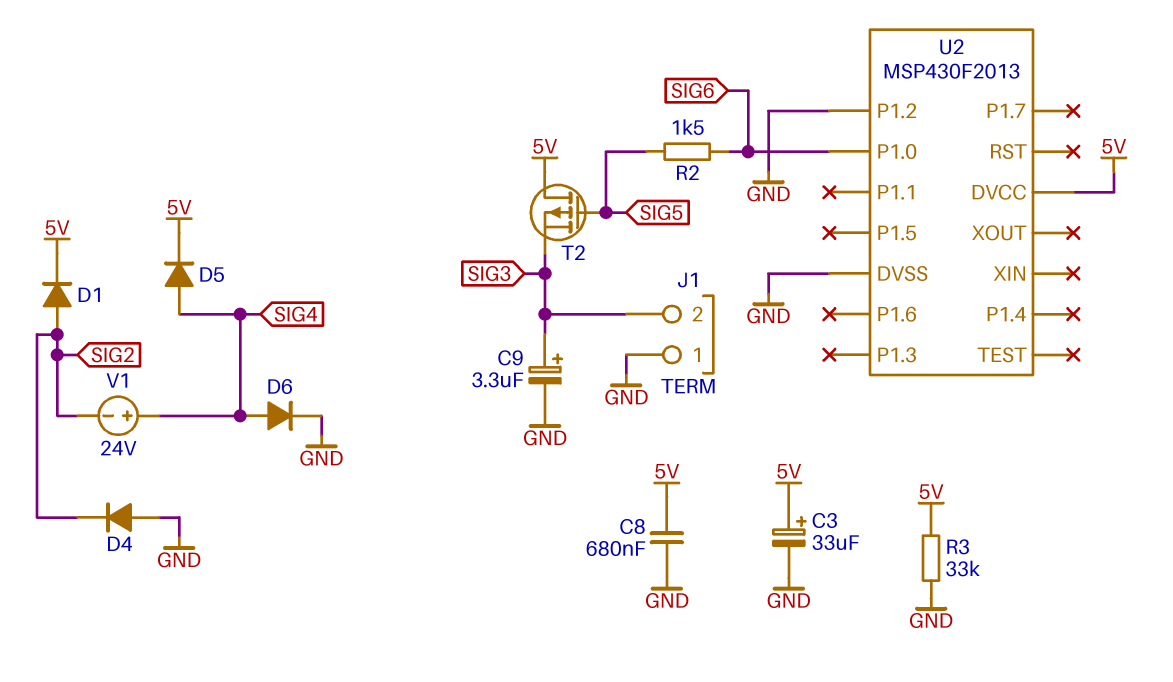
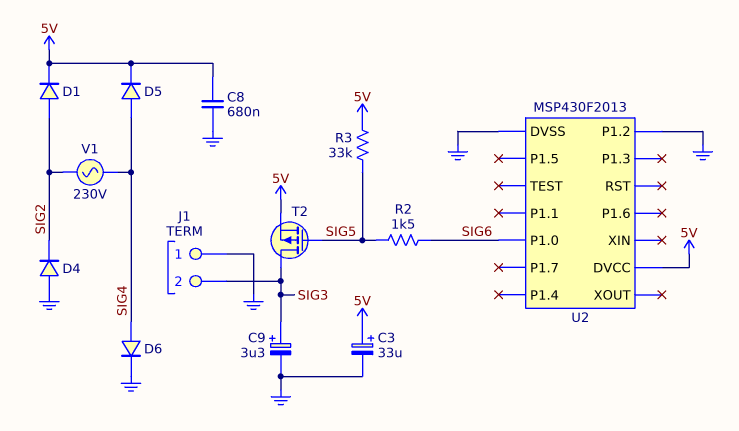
R3: 33k (5V, GND) -> 33k (5V, SIG5)
T2: PMOS (G SIG5, D 5V, S SIG3) -> PMOS (G SIG5, D SIG3, S 5V)
V1: 24V (plus SIG4, minus SIG2) -> AC 230V (SIG2, SIG4)

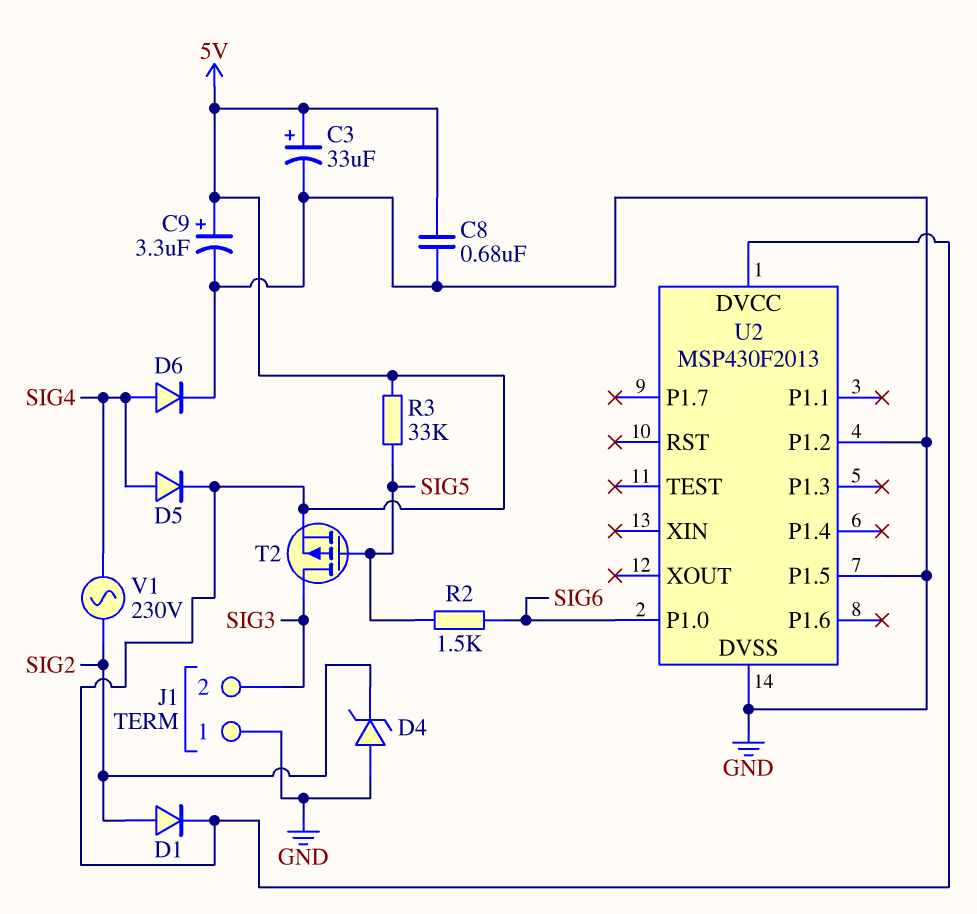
C9: 3.3uF (plus SIG3, minus GND) -> 3.3uF (plus 5V, minus GND)
D4: diode (A GND, K SIG2) -> zener (A GND, K SIG2)
U2 pin P1.5: none -> GND

